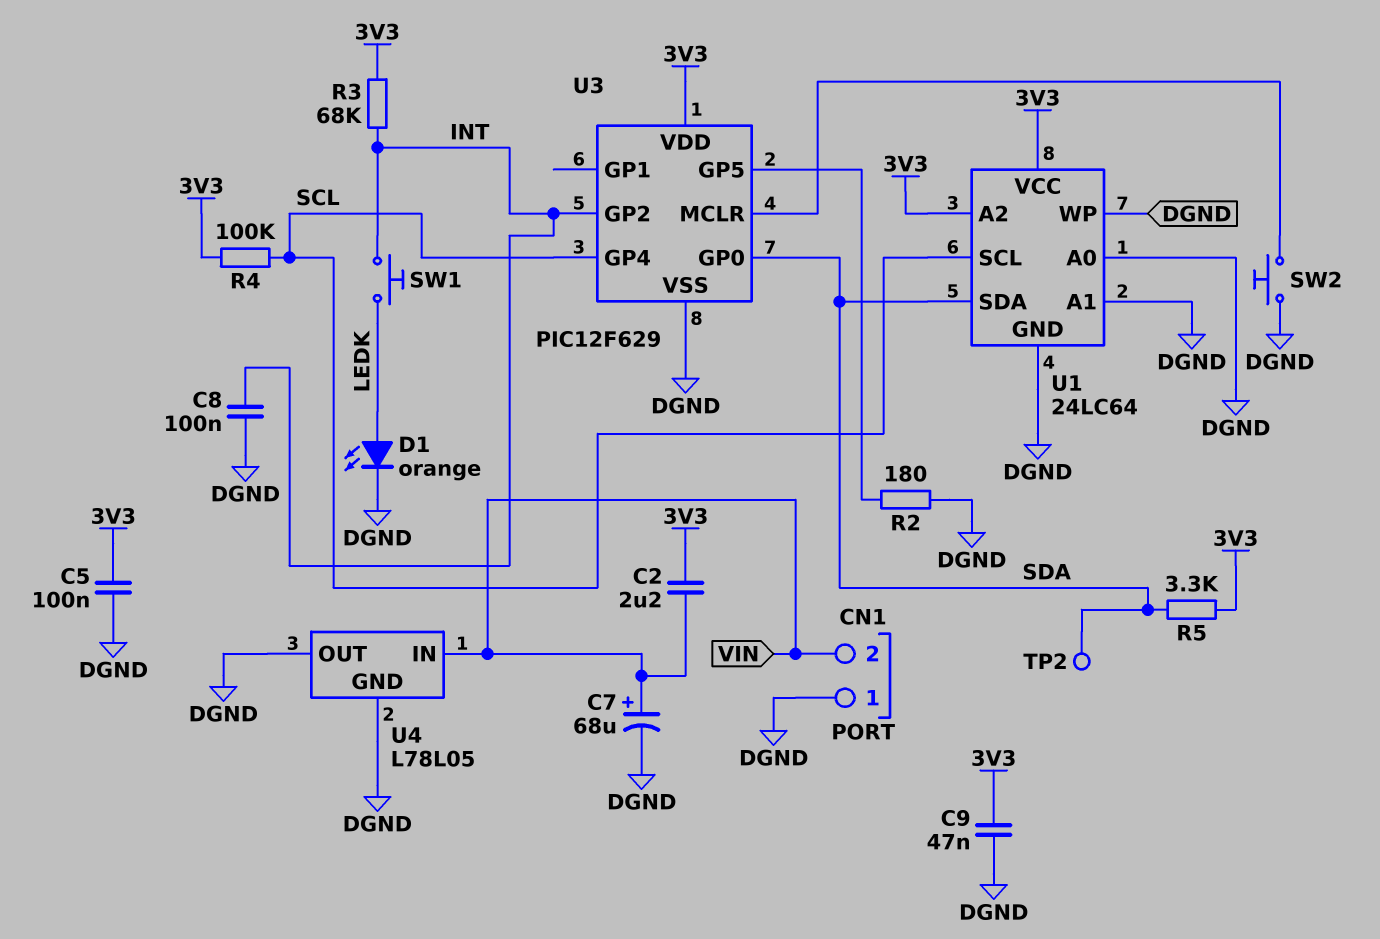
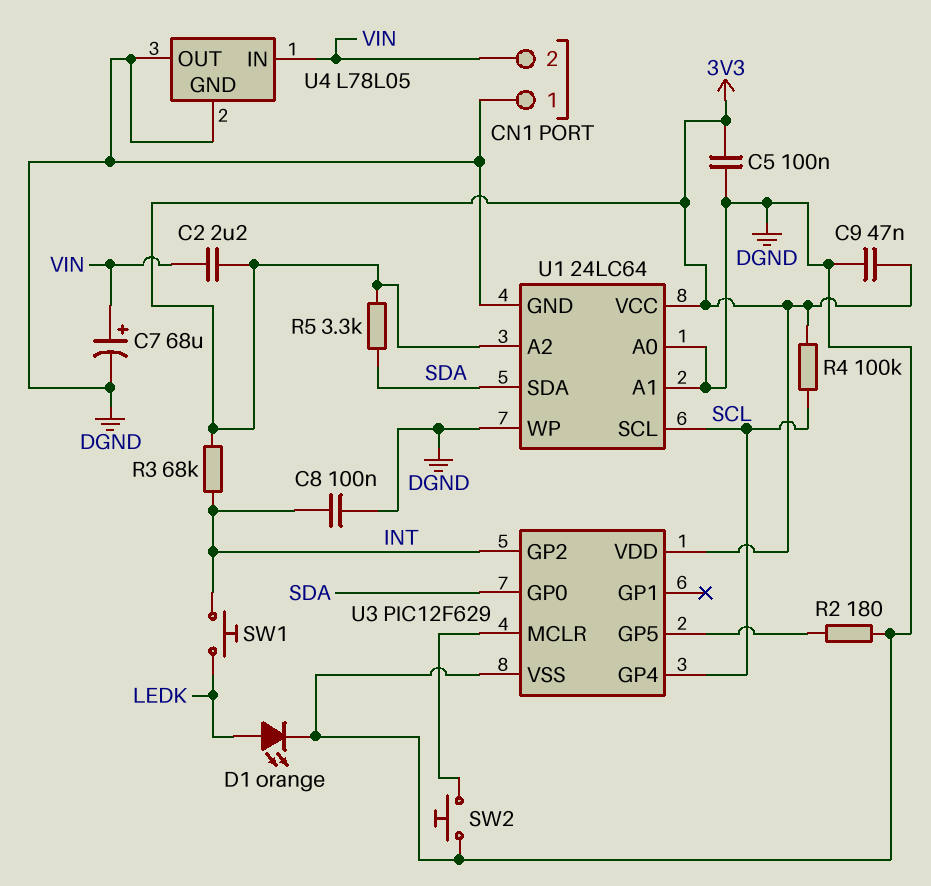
TP2: test point (SDA) -> none

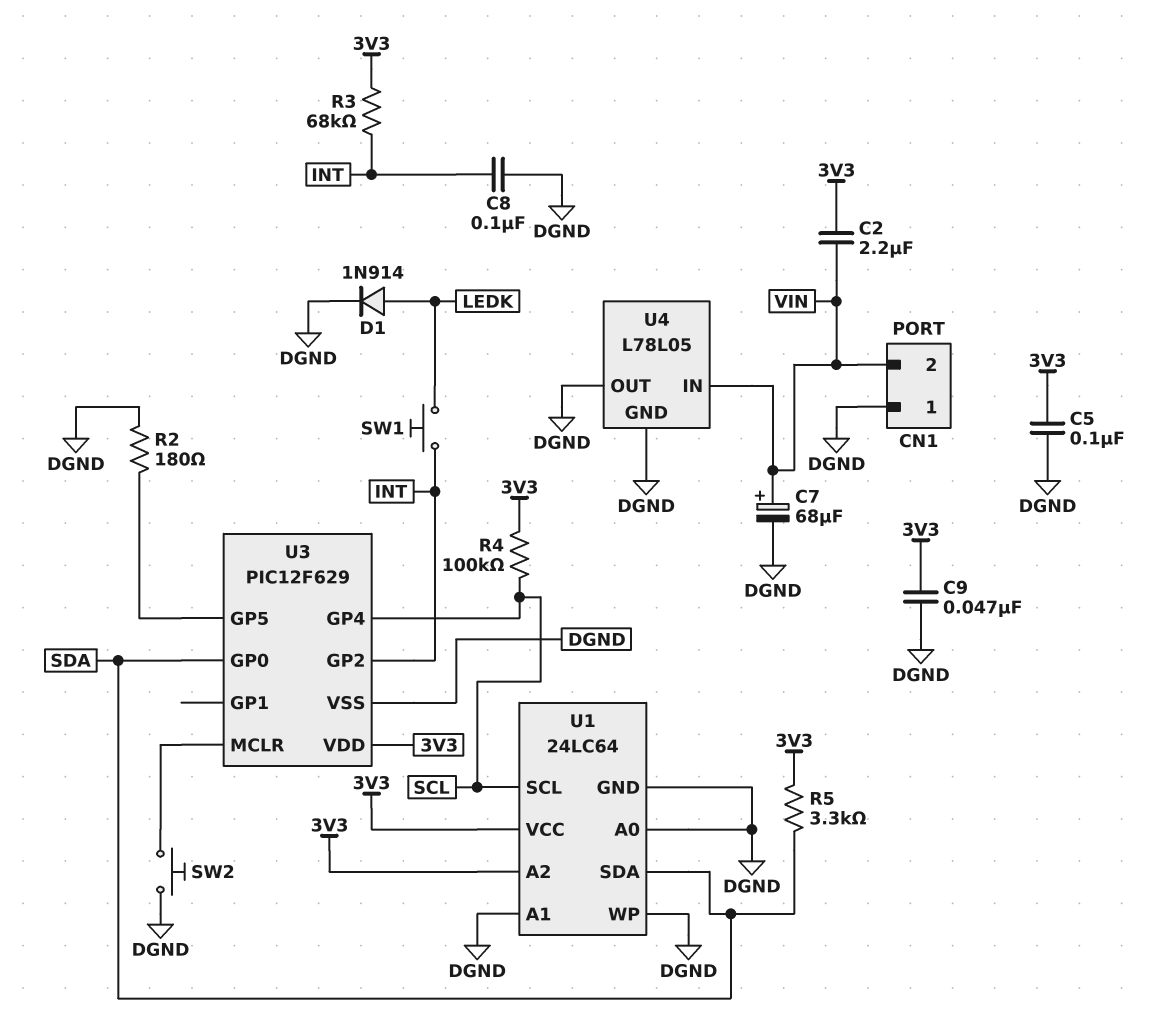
D1: LED orange (A LEDK, K DGND) -> diode 1N914 (A LEDK, K DGND)

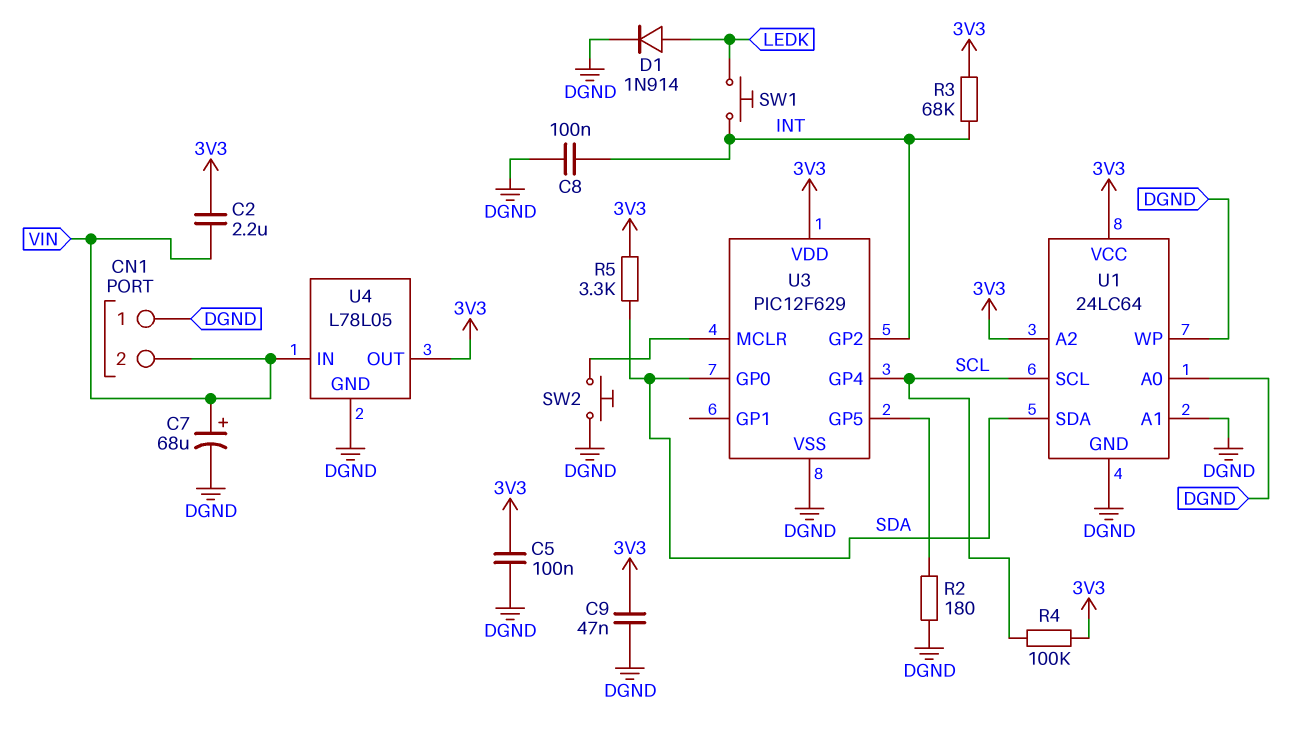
U4 pin OUT: DGND -> 3V3

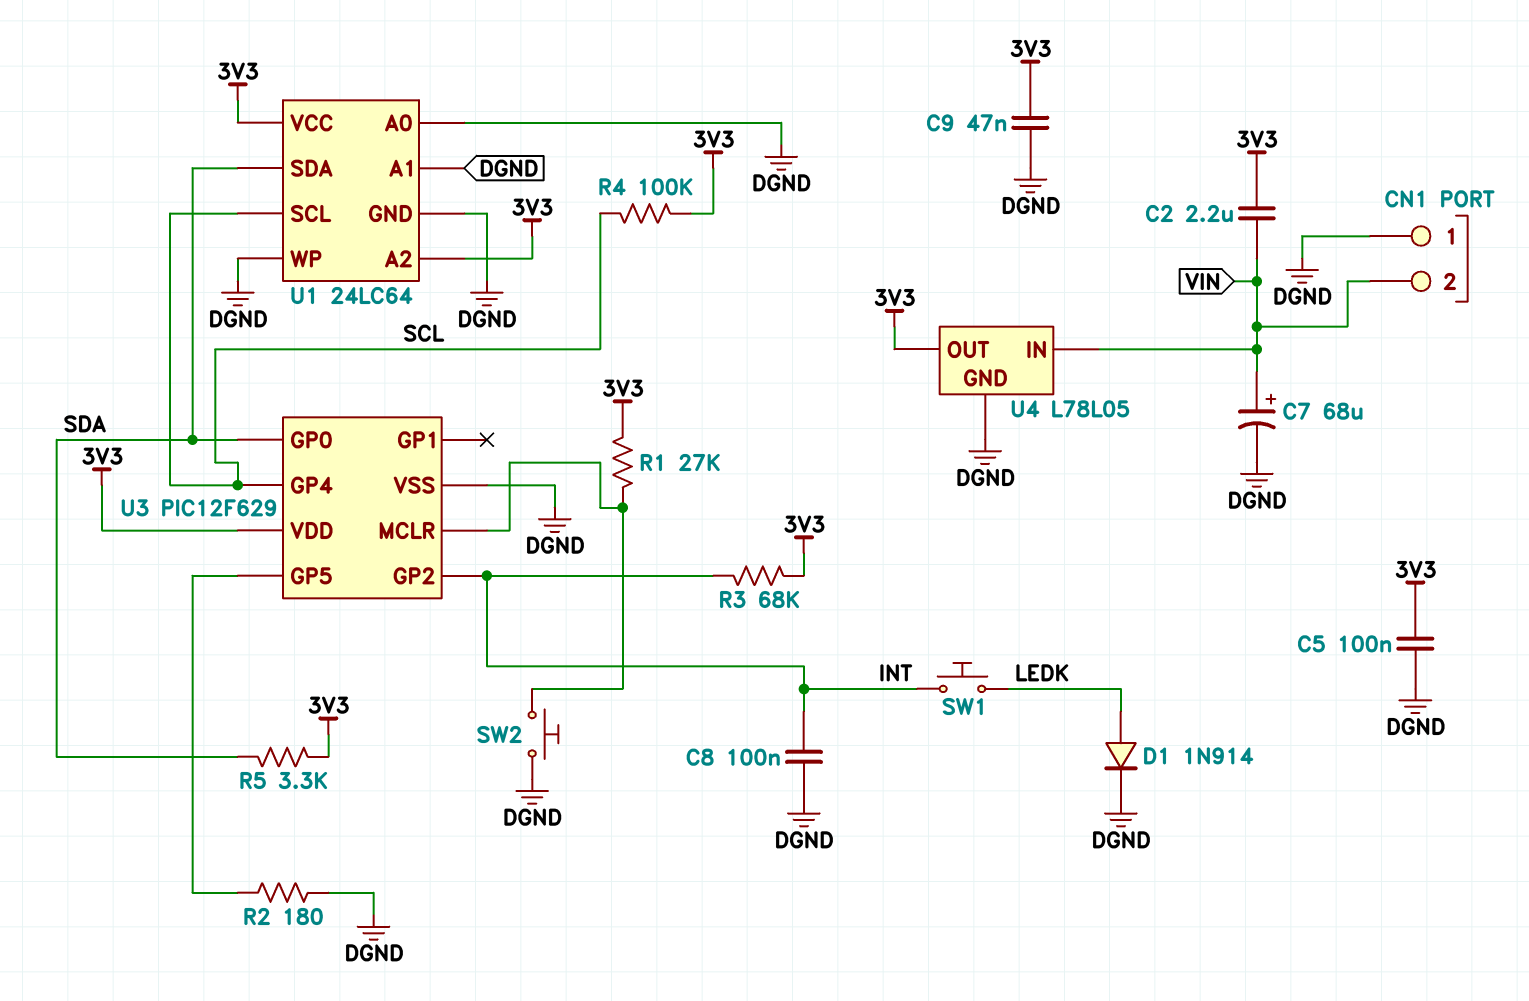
R1: none -> 27k (3V3, U3/MCLR)

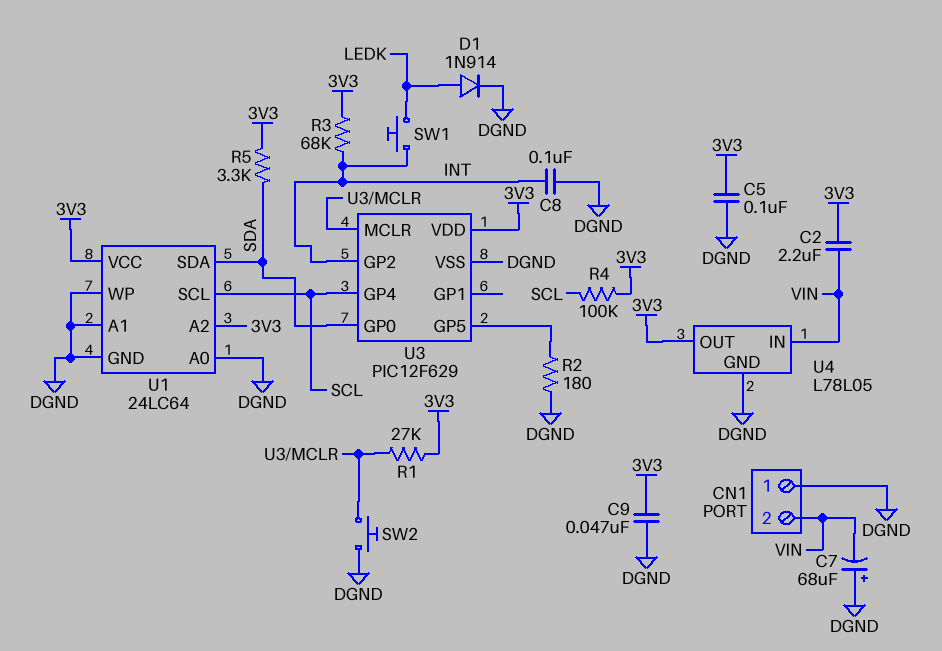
C7: 68uF (plus VIN, minus DGND) -> 68uF (plus DGND, minus VIN)

